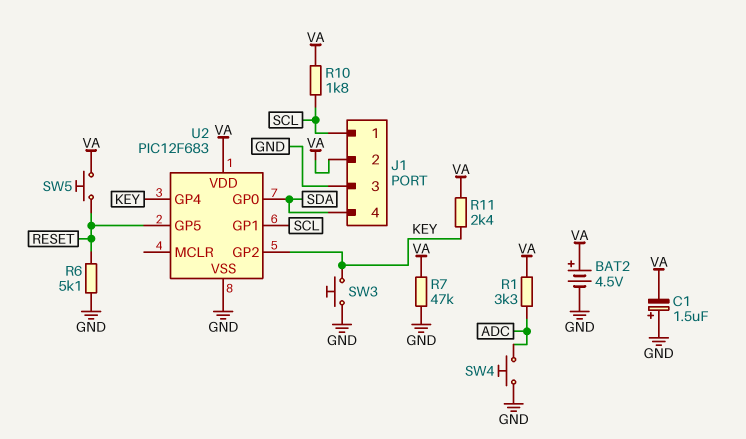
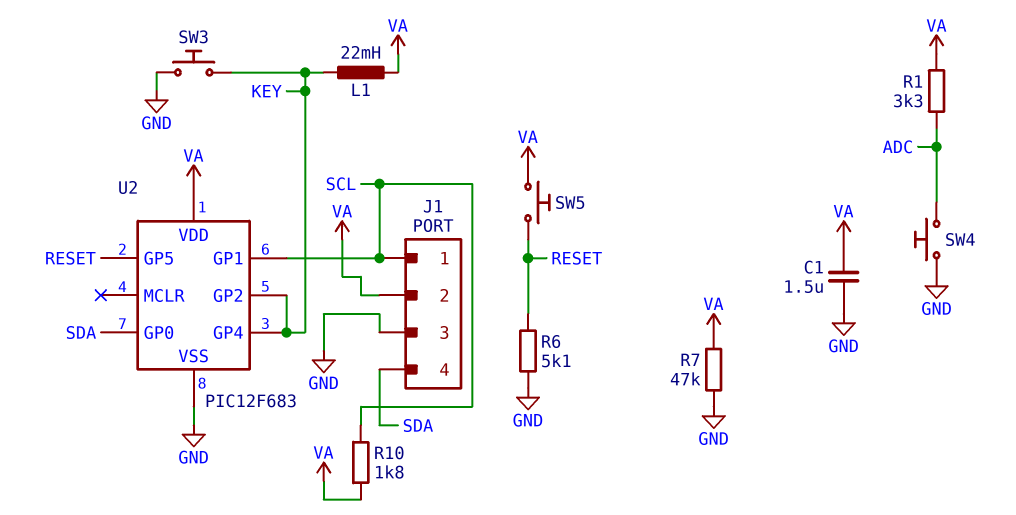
BAT2: 4.5V (plus VA, minus GND) -> none
C1: 1.5uF (plus GND, minus VA) -> 1.5uF (GND, VA)
L1: none -> 22mH (KEY, VA)
R11: 2.4k (KEY, VA) -> none

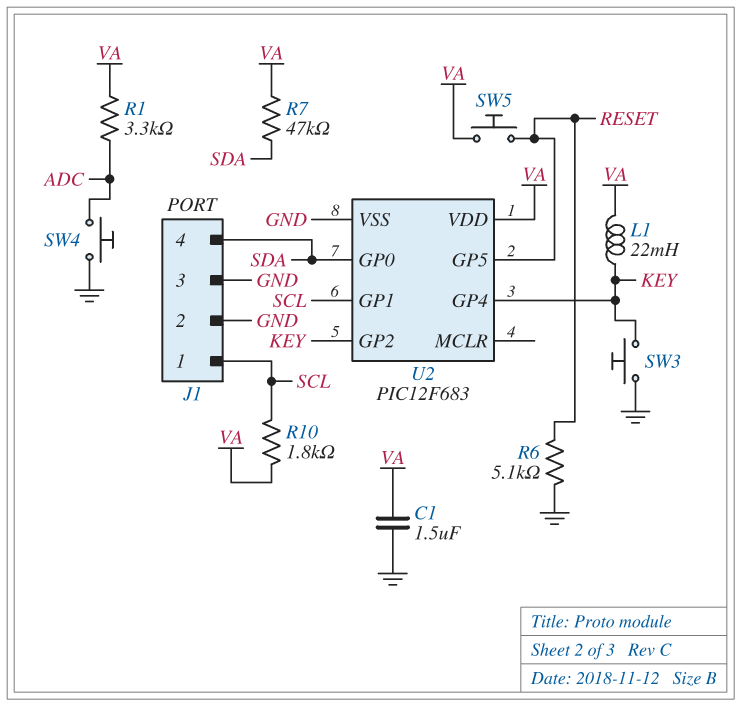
J1 pin 2: VA -> GND
R7: 47k (GND, VA) -> 47k (SDA, VA)

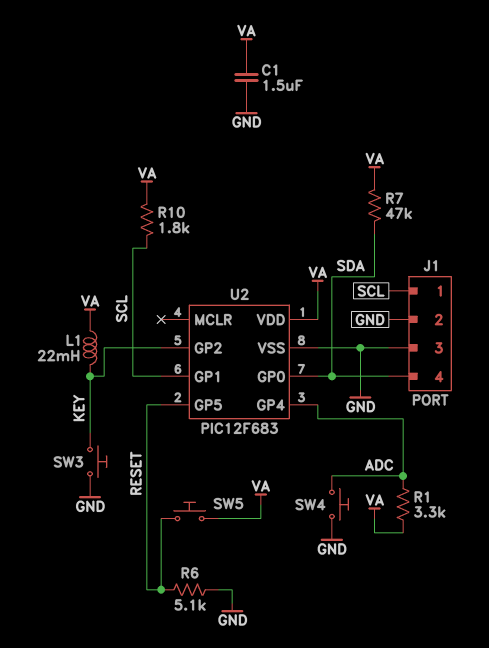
U2 pin GP4: KEY -> ADC

